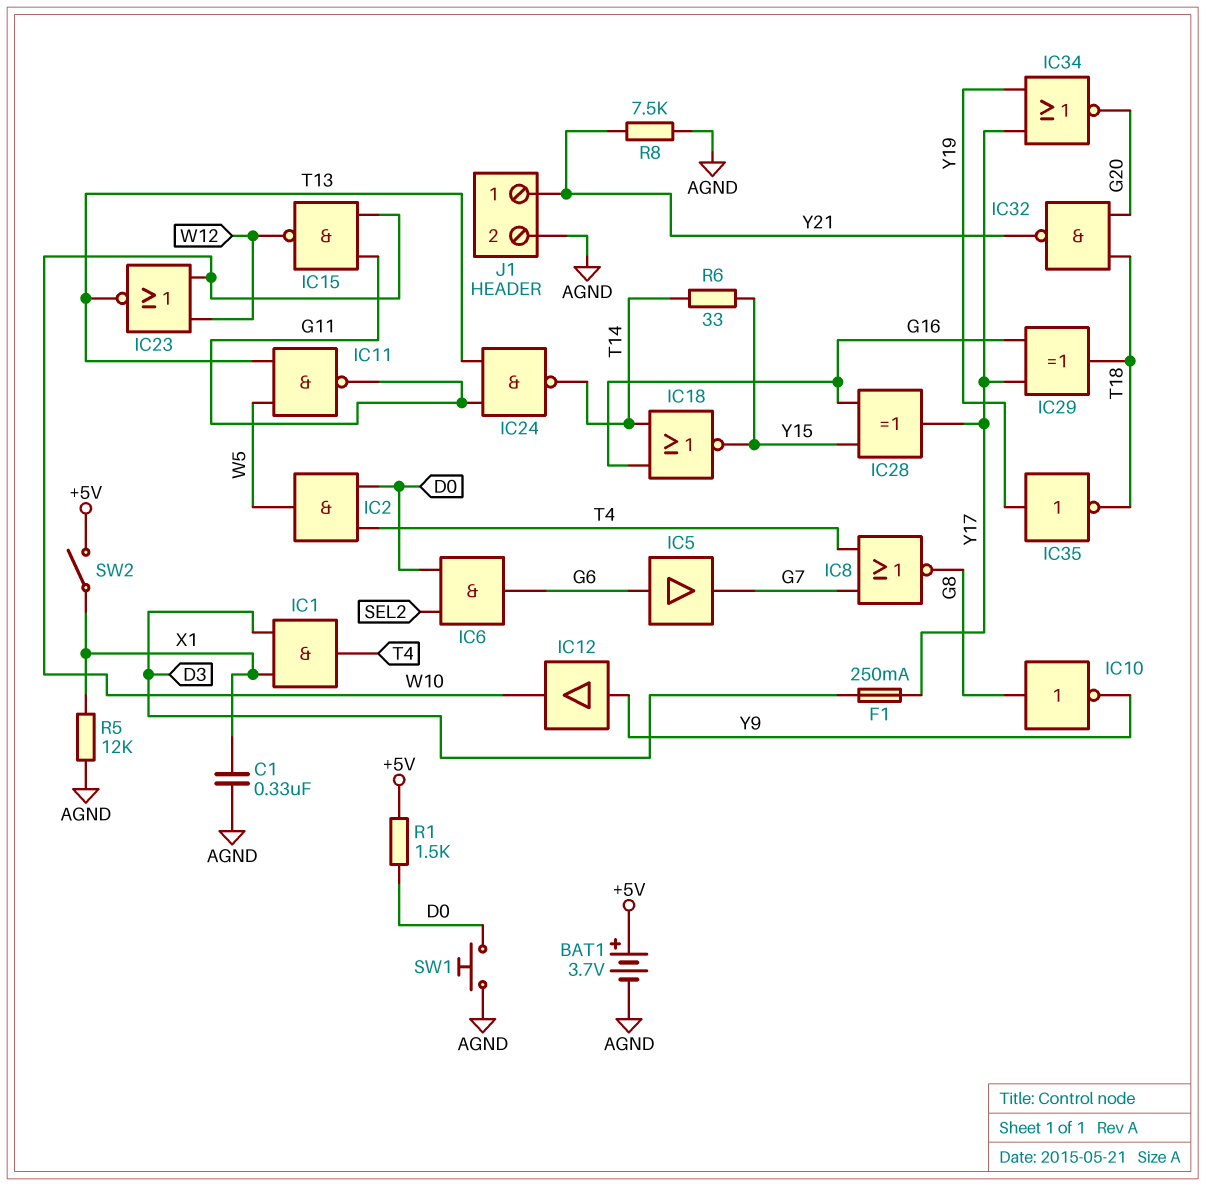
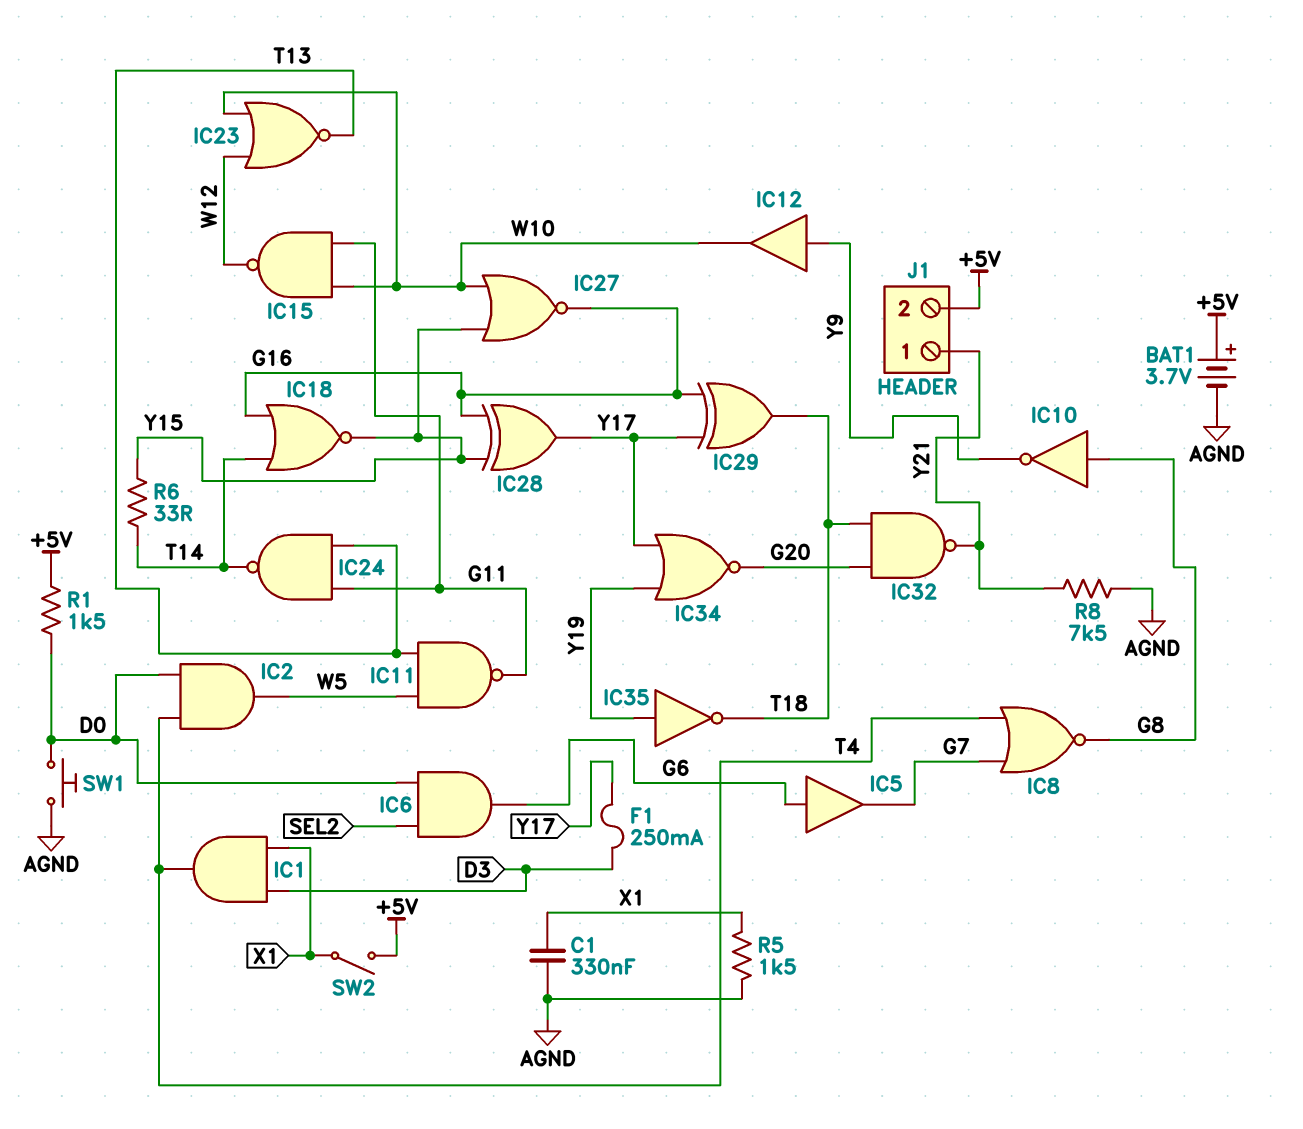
IC27: none -> NOR (in W10, in Y15, out G16)
J1 pin 2: AGND -> +5V
R5: 12k (AGND, X1) -> 1.5k (AGND, X1)

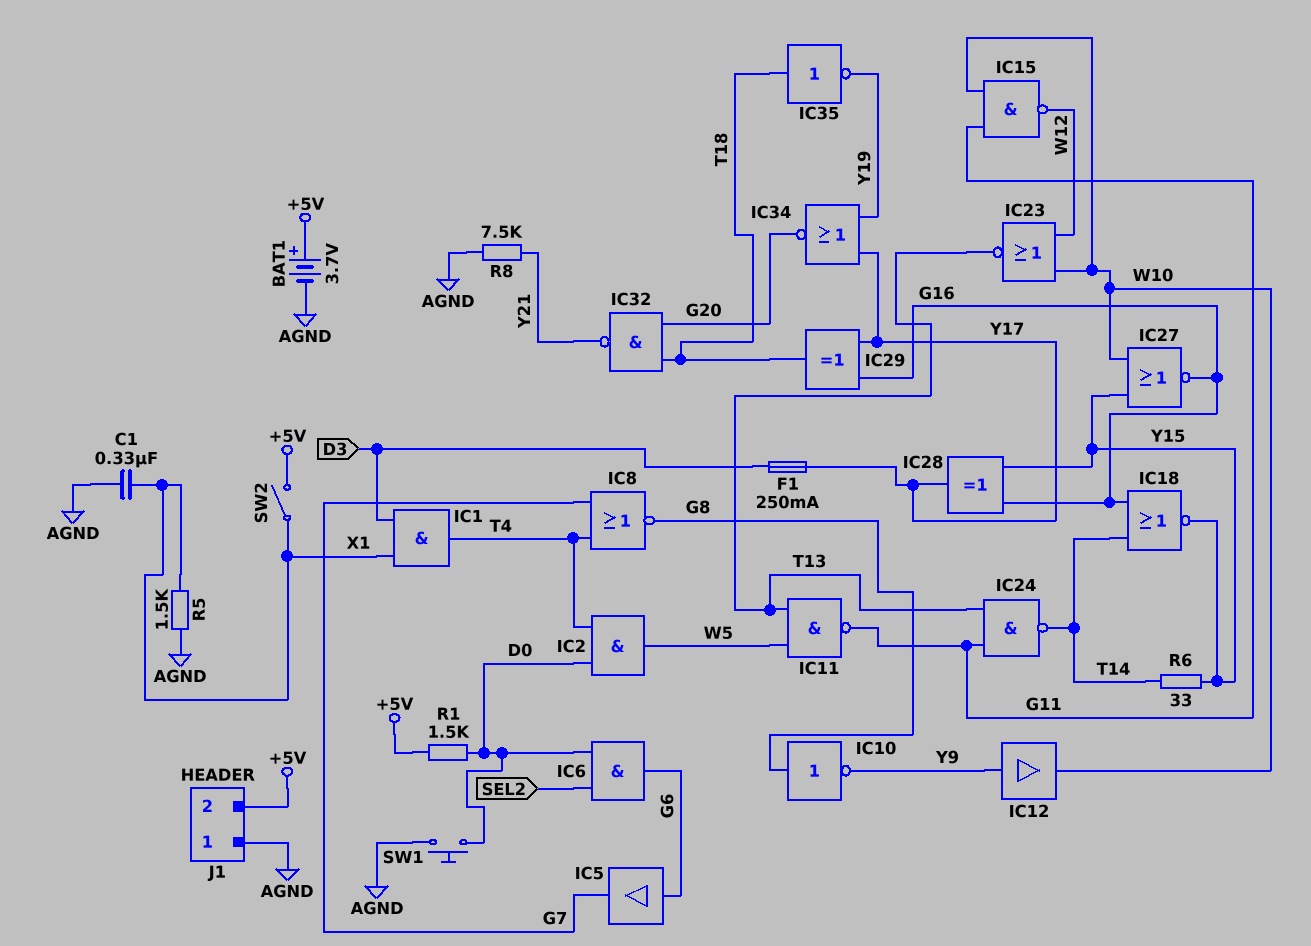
IC35: NOT (in Y19, out T18) -> NOT (in T18, out Y19)
J1 pin 1: Y21 -> AGND

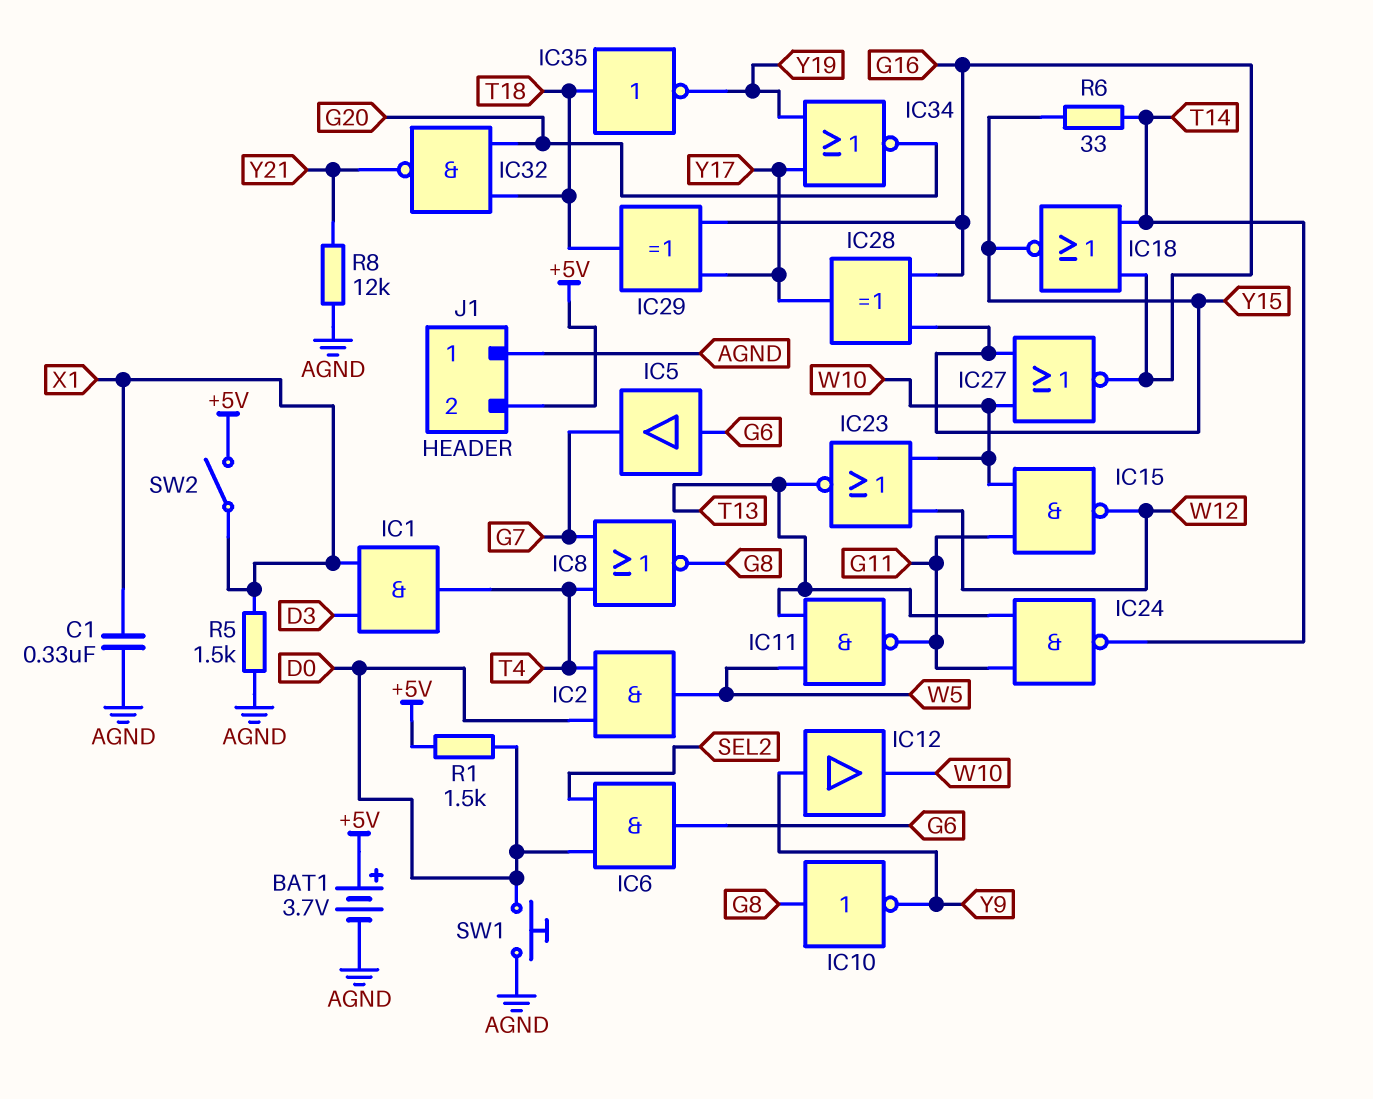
F1: 250mA (D3, Y17) -> none
R8: 7.5k (AGND, Y21) -> 12k (AGND, Y21)

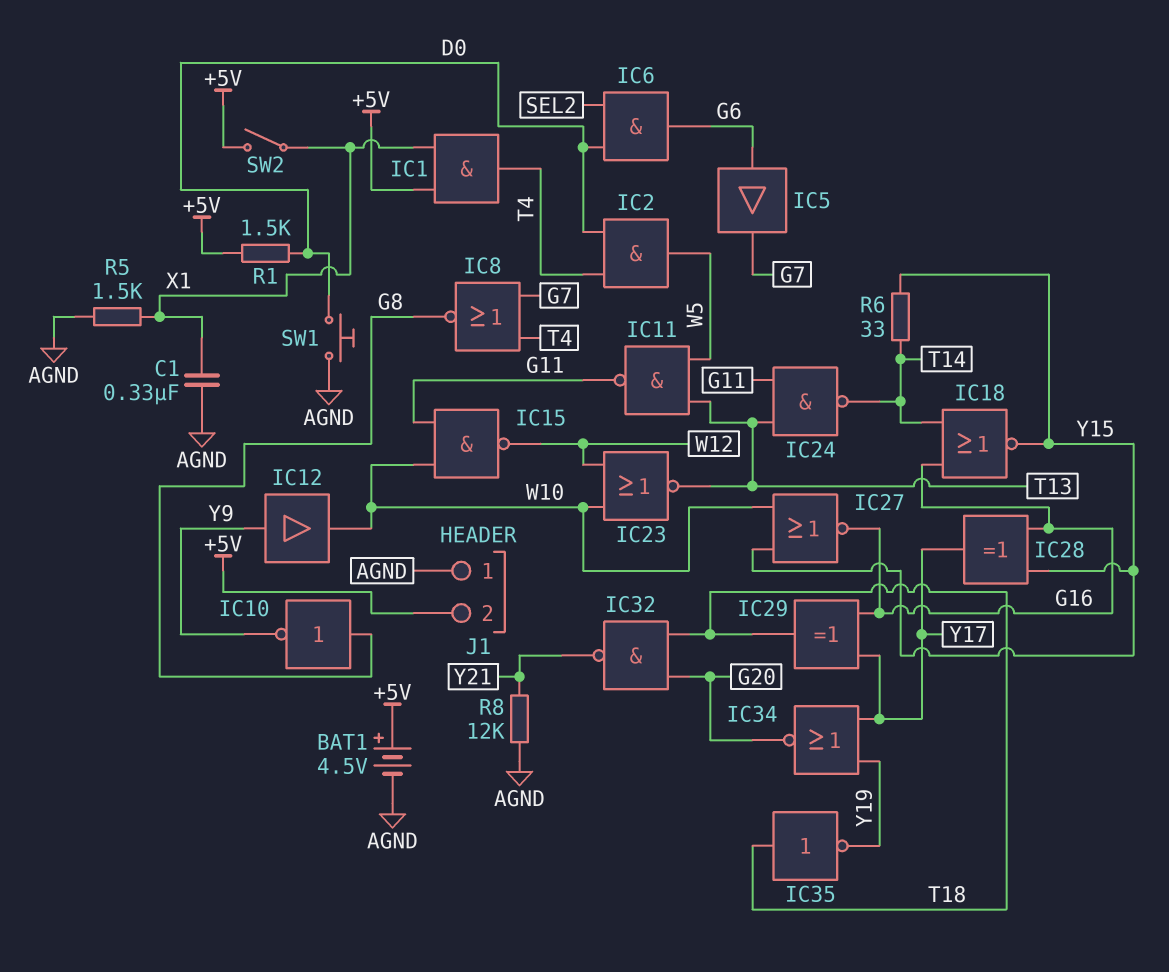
BAT1: 3.7V (plus +5V, minus AGND) -> 4.5V (plus +5V, minus AGND)
IC1: AND (in D3, in X1, out T4) -> AND (in +5V, in X1, out T4)

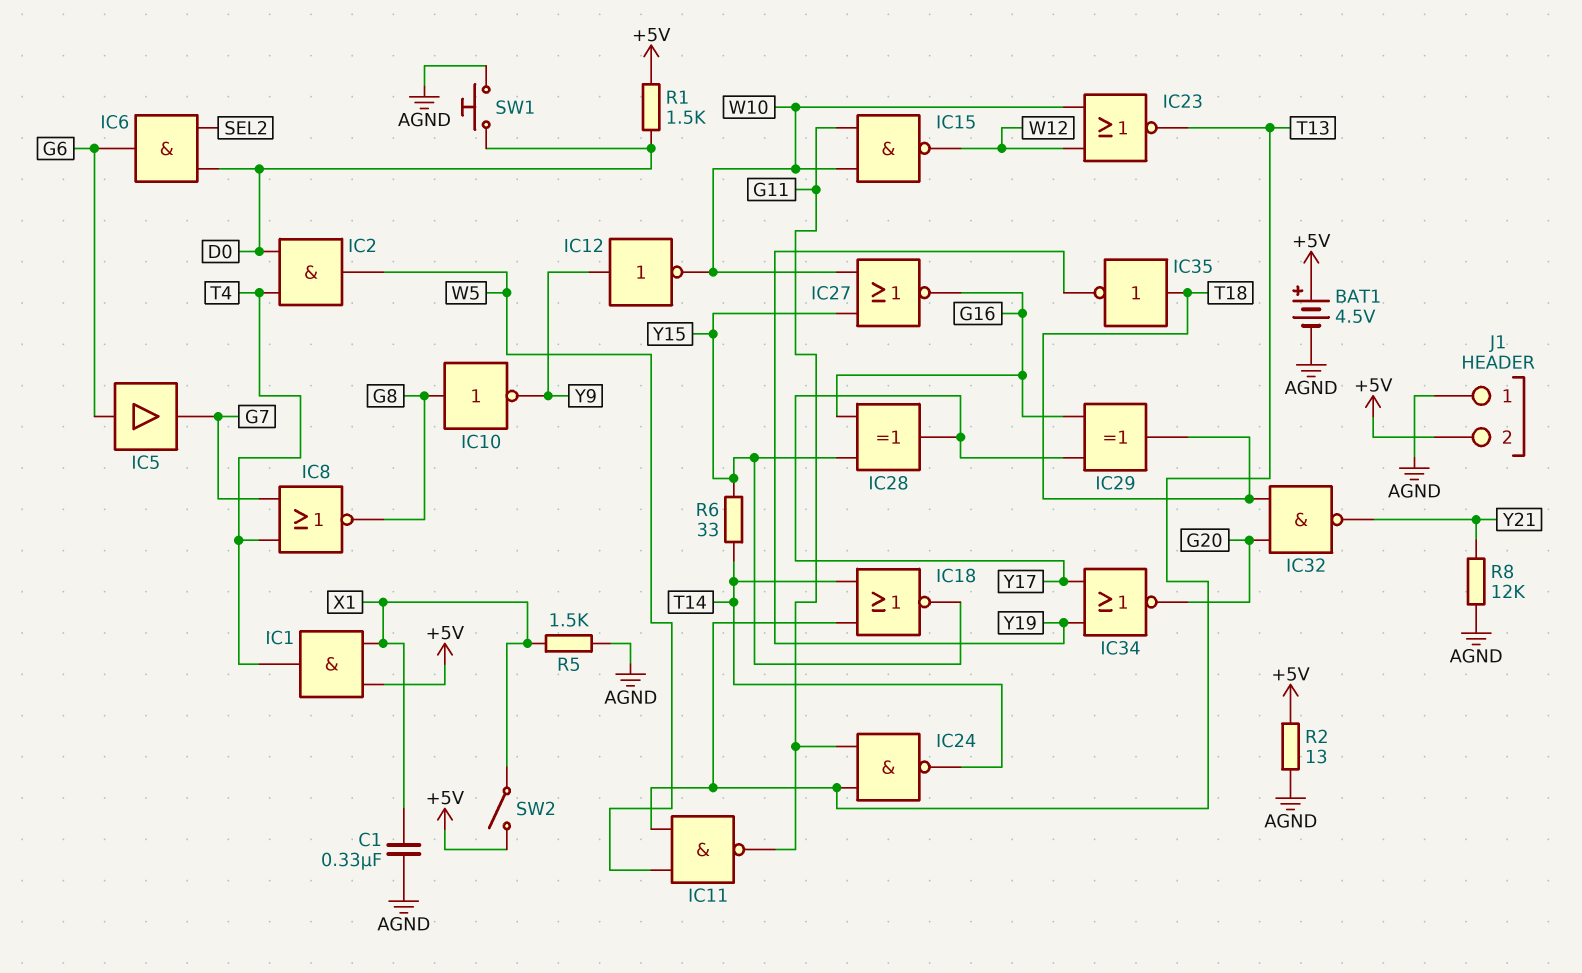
IC12: buffer (in Y9, out W10) -> NOT (in Y9, out W10)
IC18: NOR (in G16, in T14, out Y15) -> NOR (in T13, in T14, out Y15)
R2: none -> 13 (+5V, AGND)

